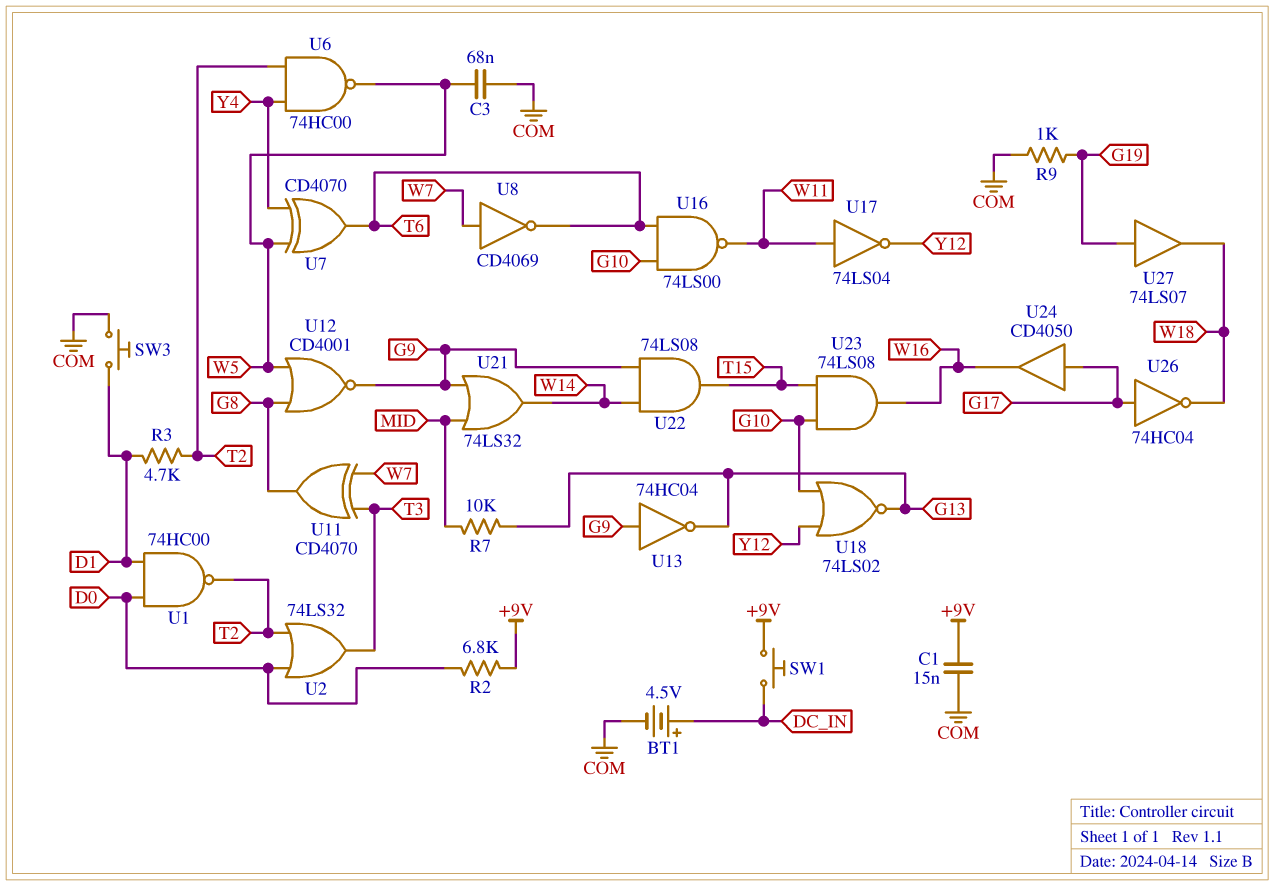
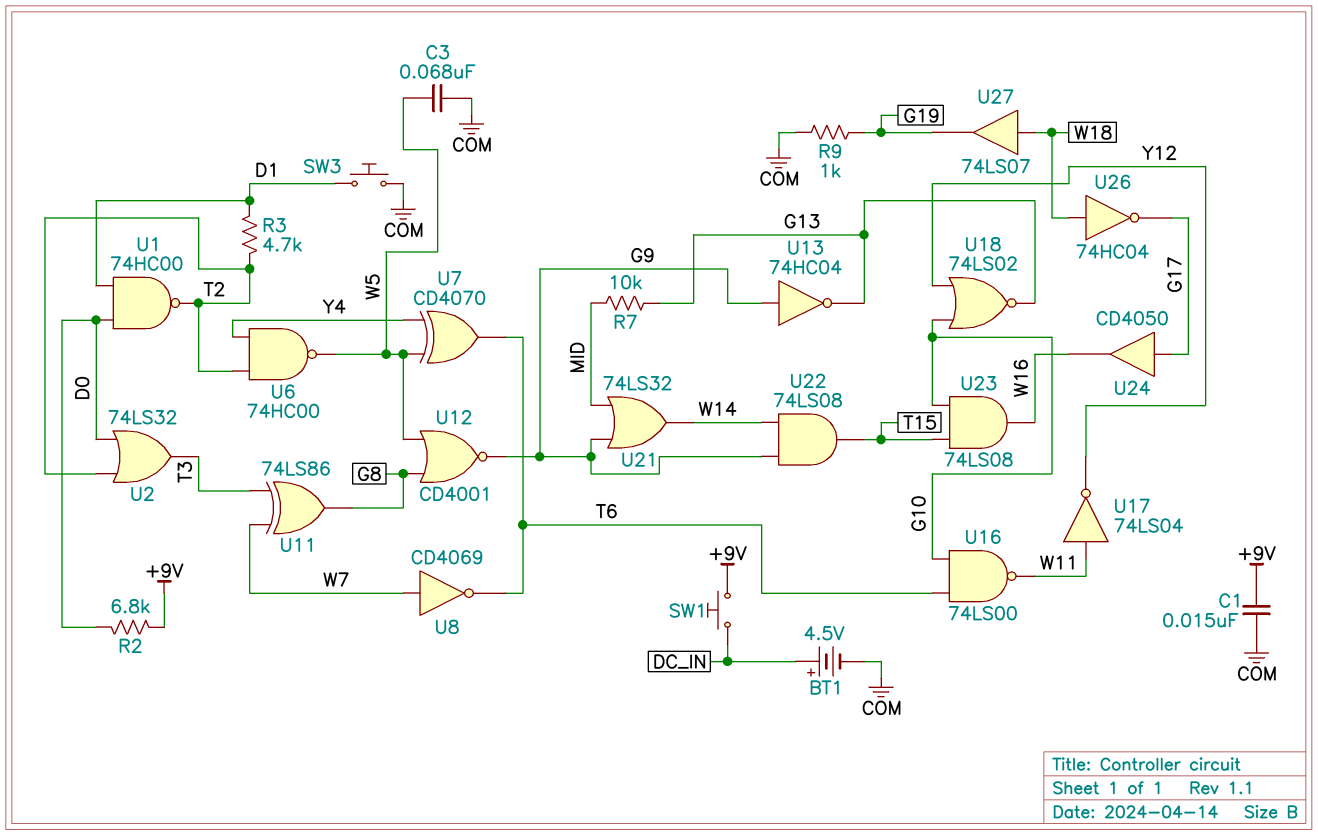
U11: XOR CD4070 (in T3, in W7, out G8) -> XOR 74LS86 (in T3, in W7, out G8)
U26: NOT 74HC04 (in G17, out W18) -> NOT 74HC04 (in W18, out G17)
U27: buffer 74LS07 (in G19, out W18) -> buffer 74LS07 (in W18, out G19)

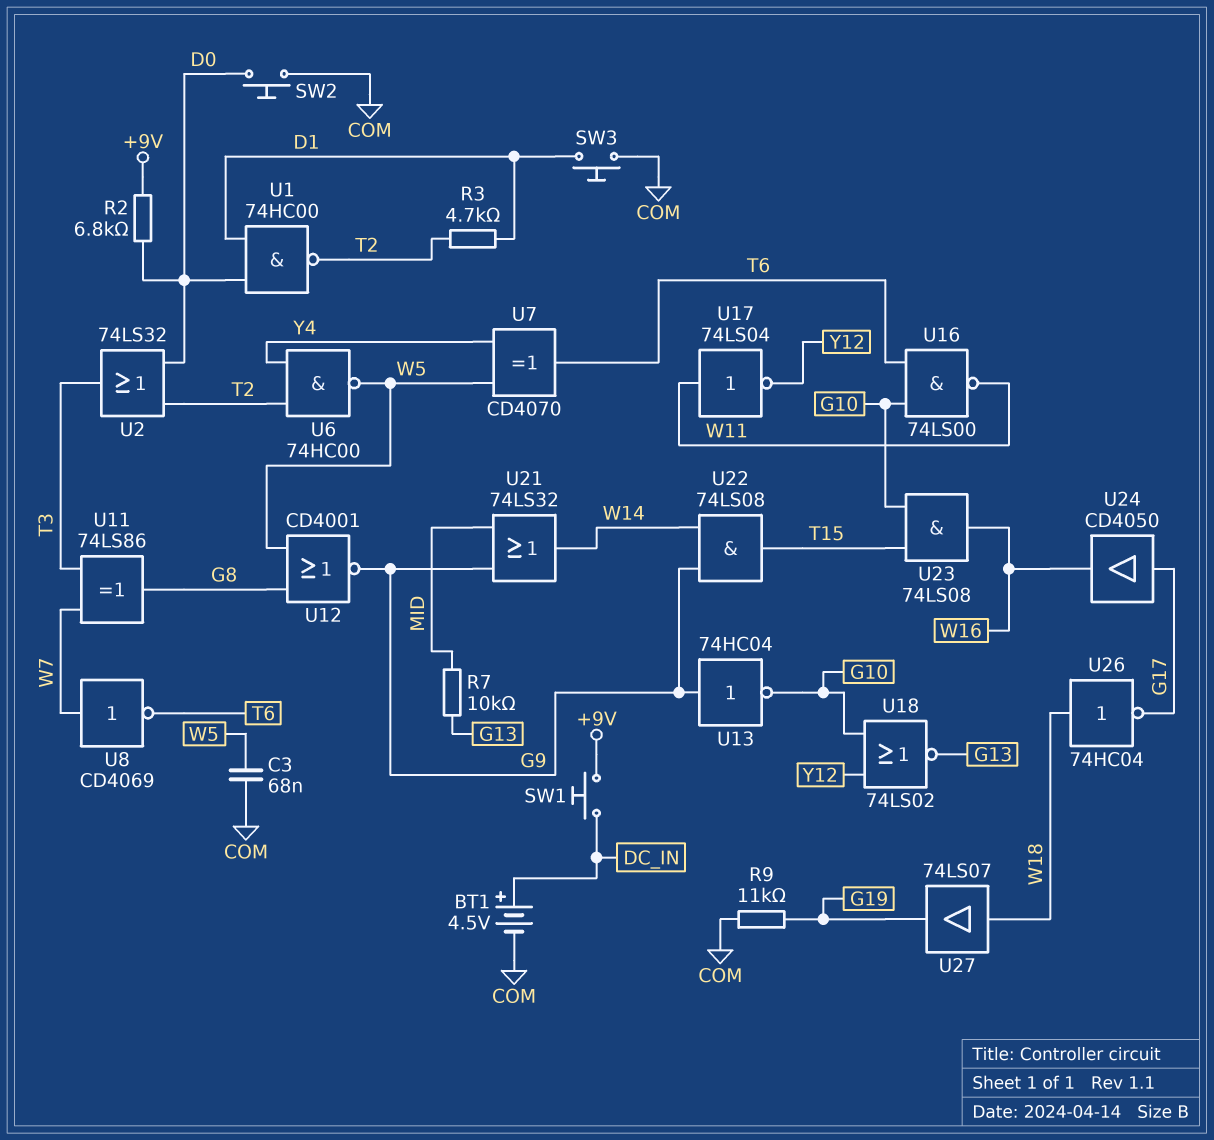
C1: 15nF (+9V, COM) -> none
R9: 1k (COM, G19) -> 11k (COM, G19)
SW2: none -> button (COM, D0)
U13: NOT 74HC04 (in G9, out G13) -> NOT 74HC04 (in G9, out G10)

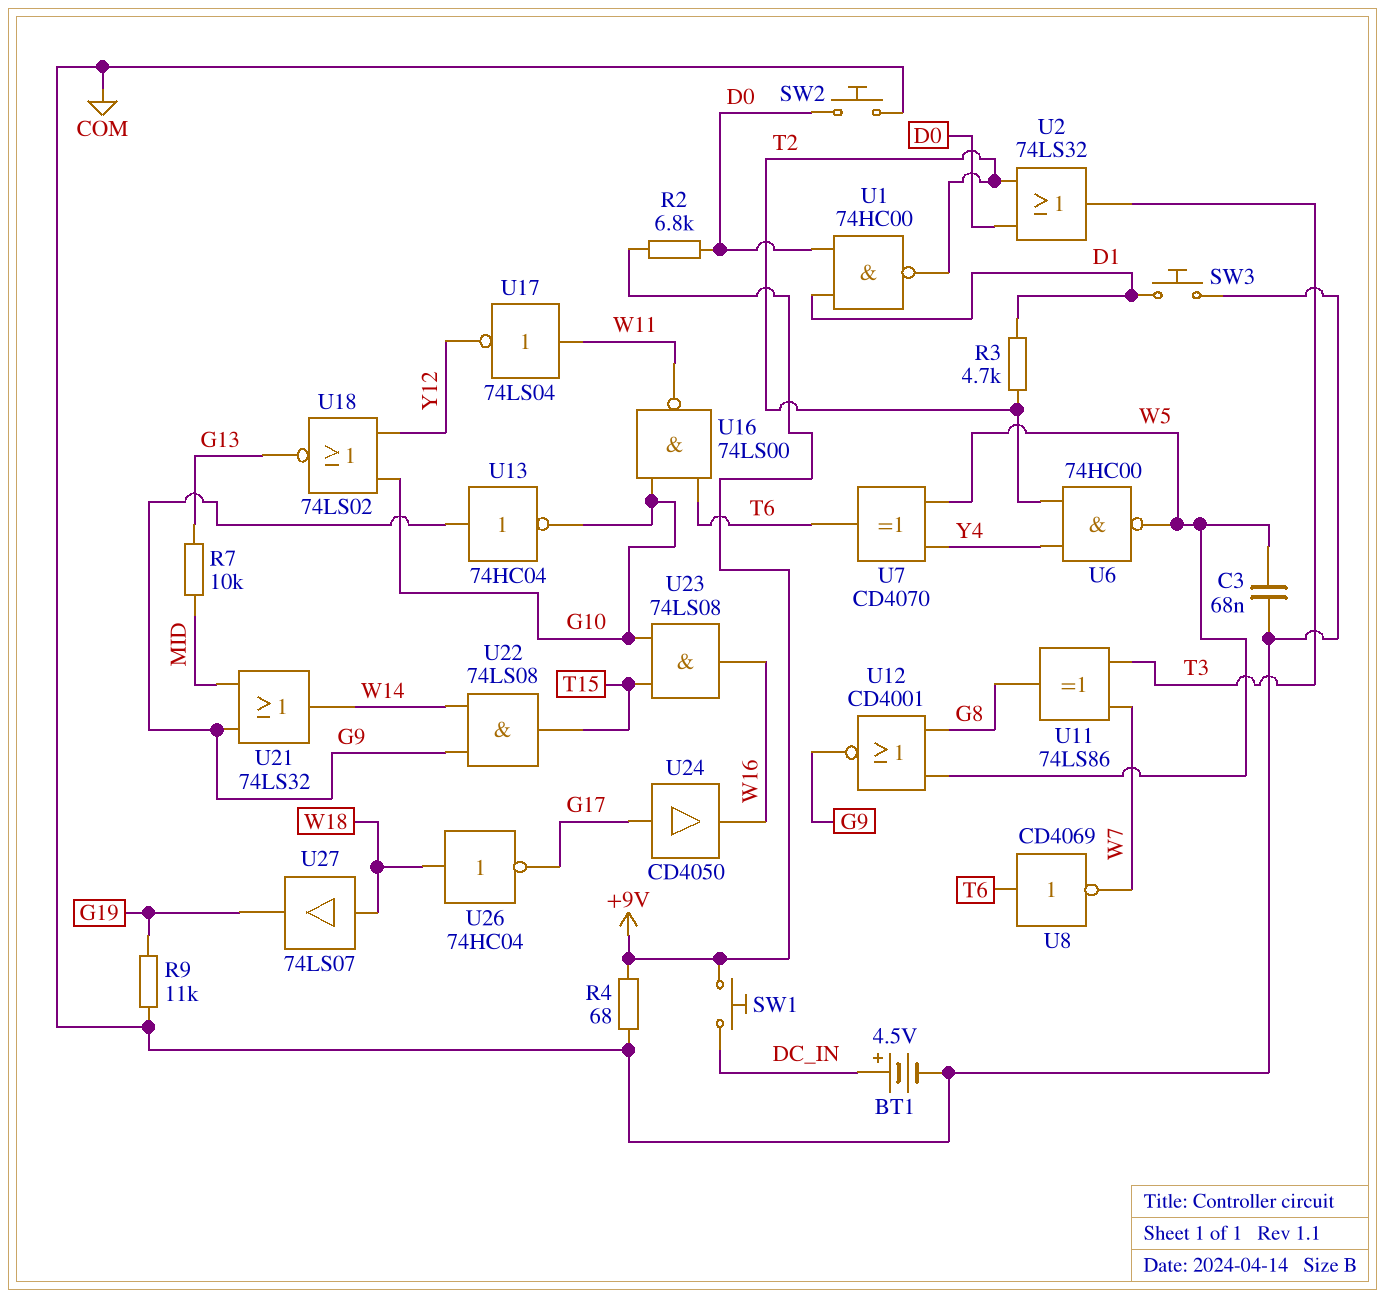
R4: none -> 68 (+9V, COM)
U8: NOT CD4069 (in W7, out T6) -> NOT CD4069 (in T6, out W7)

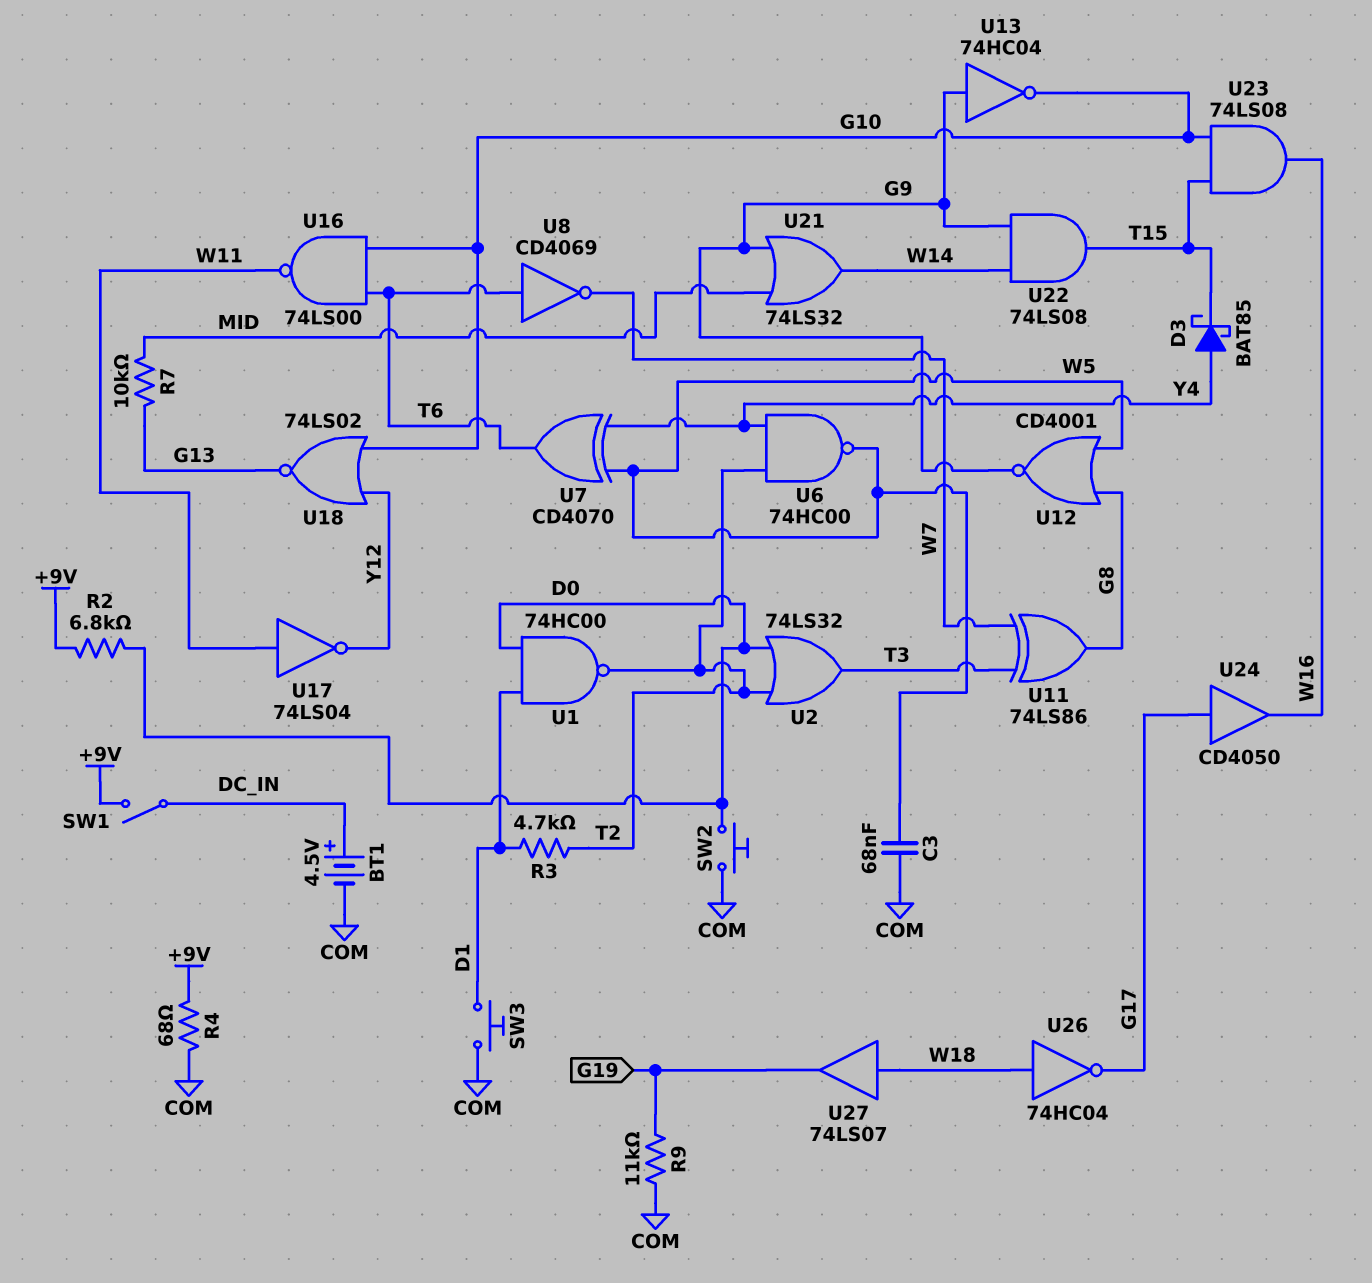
D3: none -> schottky BAT85 (A Y4, K T15)
SW1: button (+9V, DC_IN) -> switch (+9V, DC_IN)

